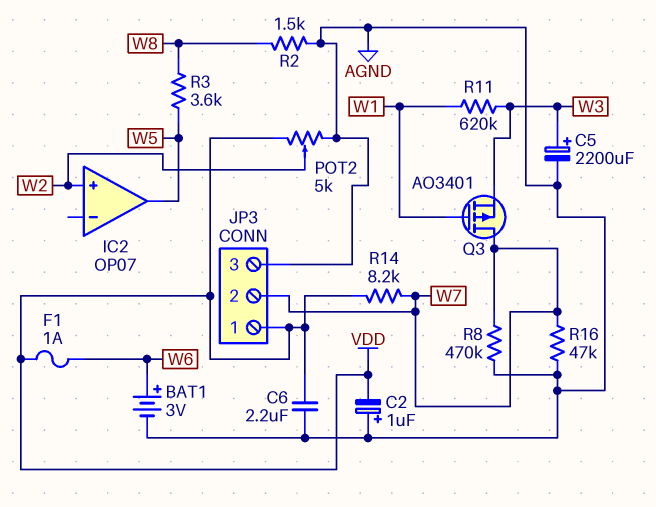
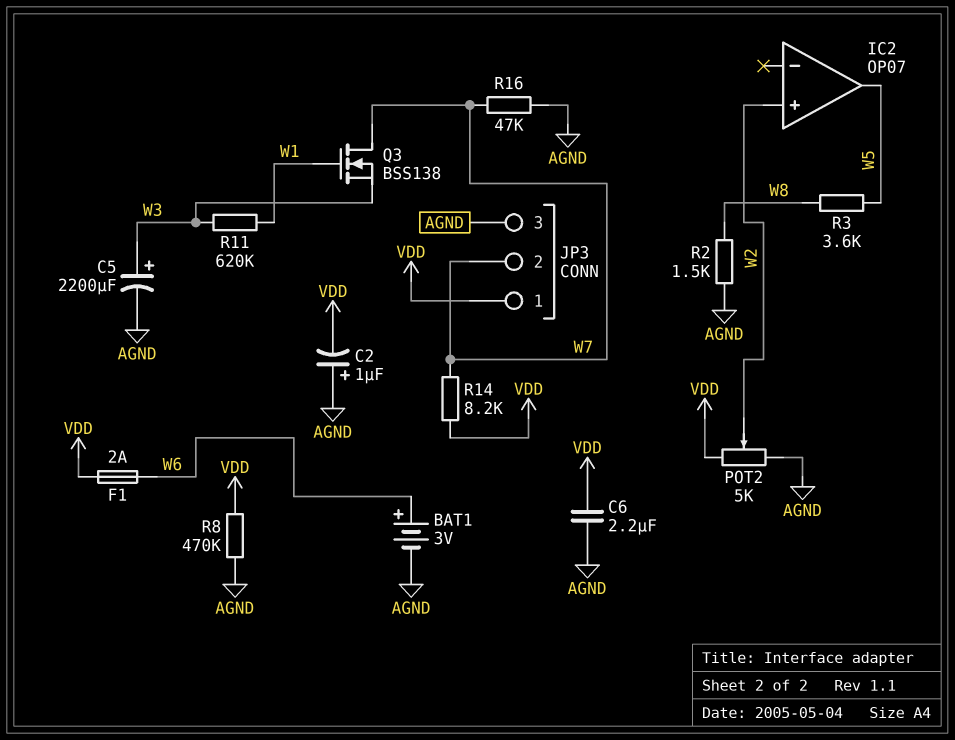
F1: 1A (VDD, W6) -> 2A (VDD, W6)
Q3: PMOS AO3401 (G W1, D W7, S W3) -> NMOS BSS138 (G W1, D W7, S W3)
R8: 470k (AGND, W7) -> 470k (AGND, VDD)

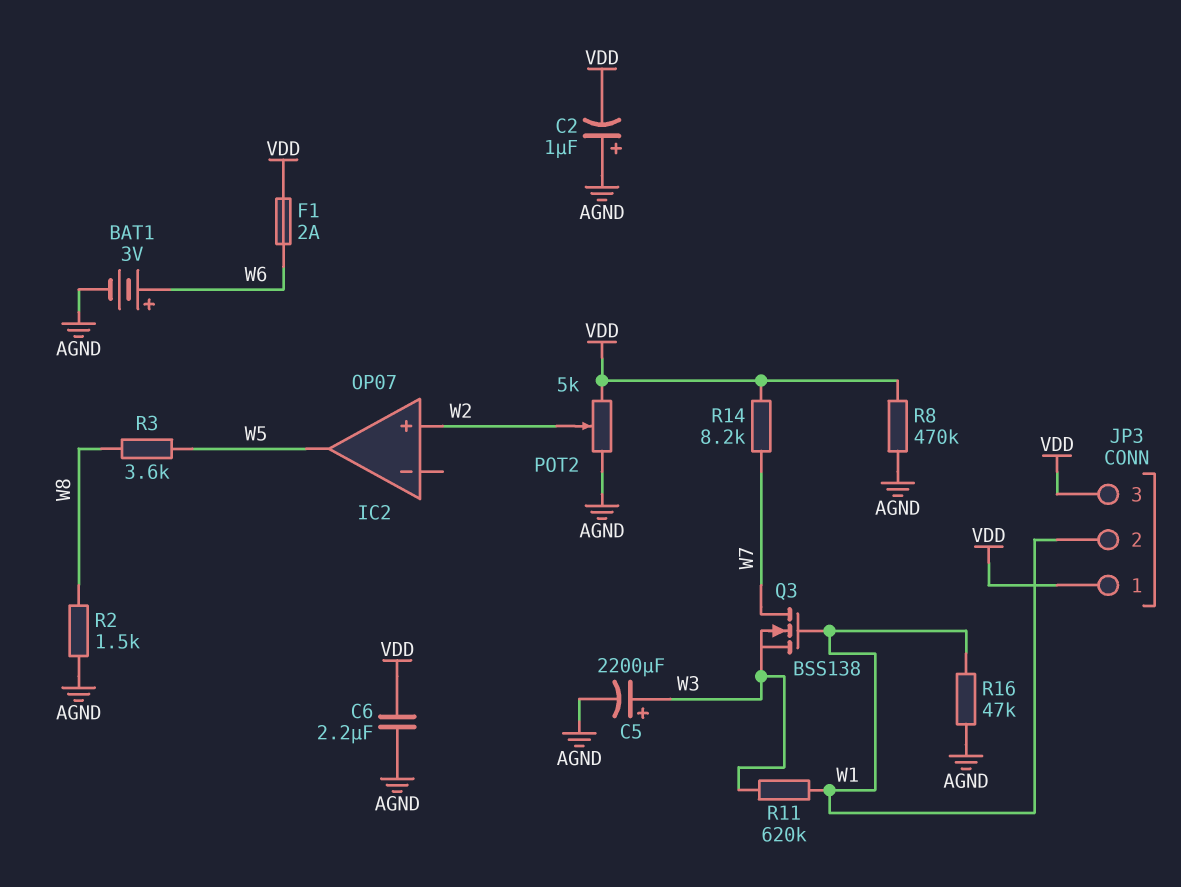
JP3 pin 2: W7 -> W1
JP3 pin 3: AGND -> VDD
R16: 47k (AGND, W7) -> 47k (AGND, W1)

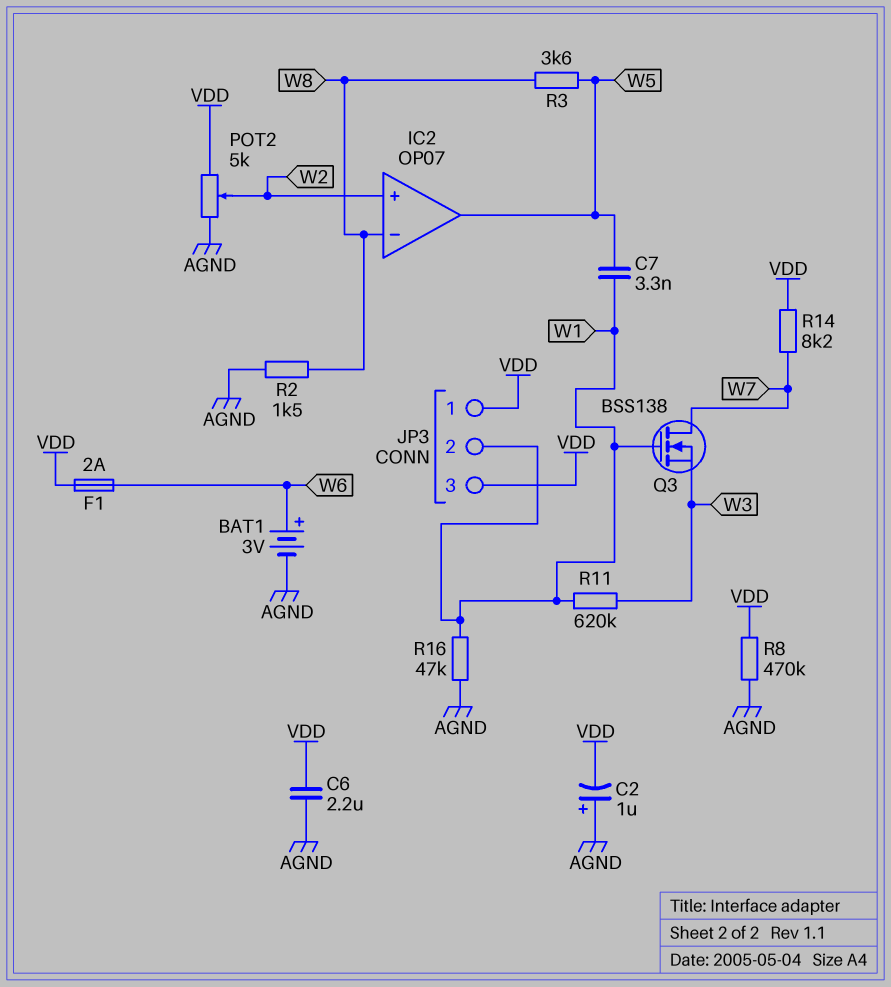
C5: 2200uF (plus W3, minus AGND) -> none
C7: none -> 3.3nF (W1, W5)
IC2 pin in-: none -> W8

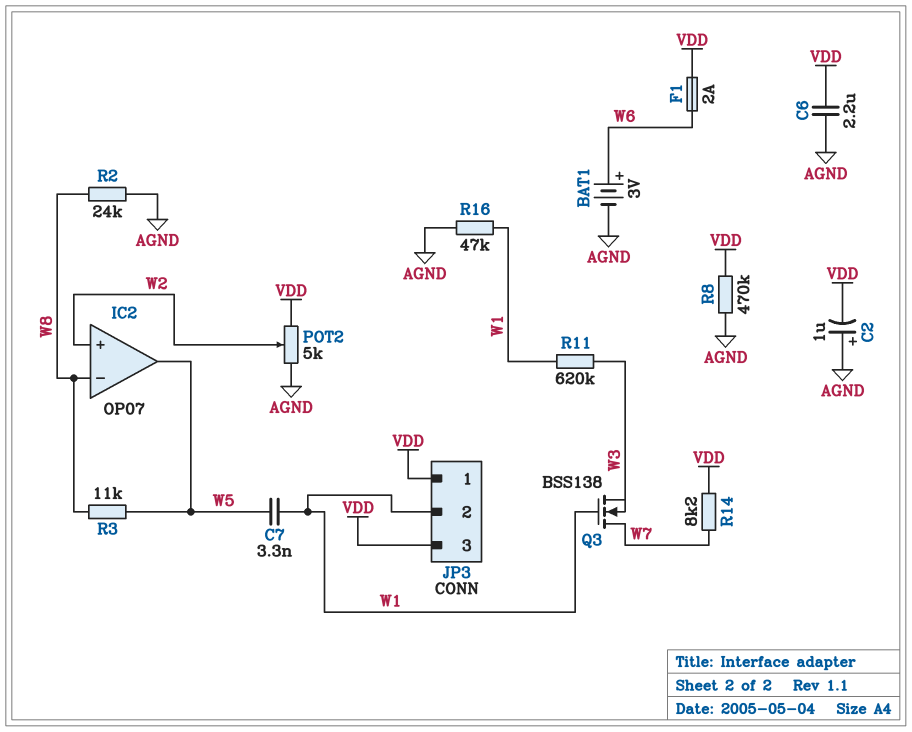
R2: 1.5k (AGND, W8) -> 24k (AGND, W8)
R3: 3.6k (W5, W8) -> 11k (W5, W8)

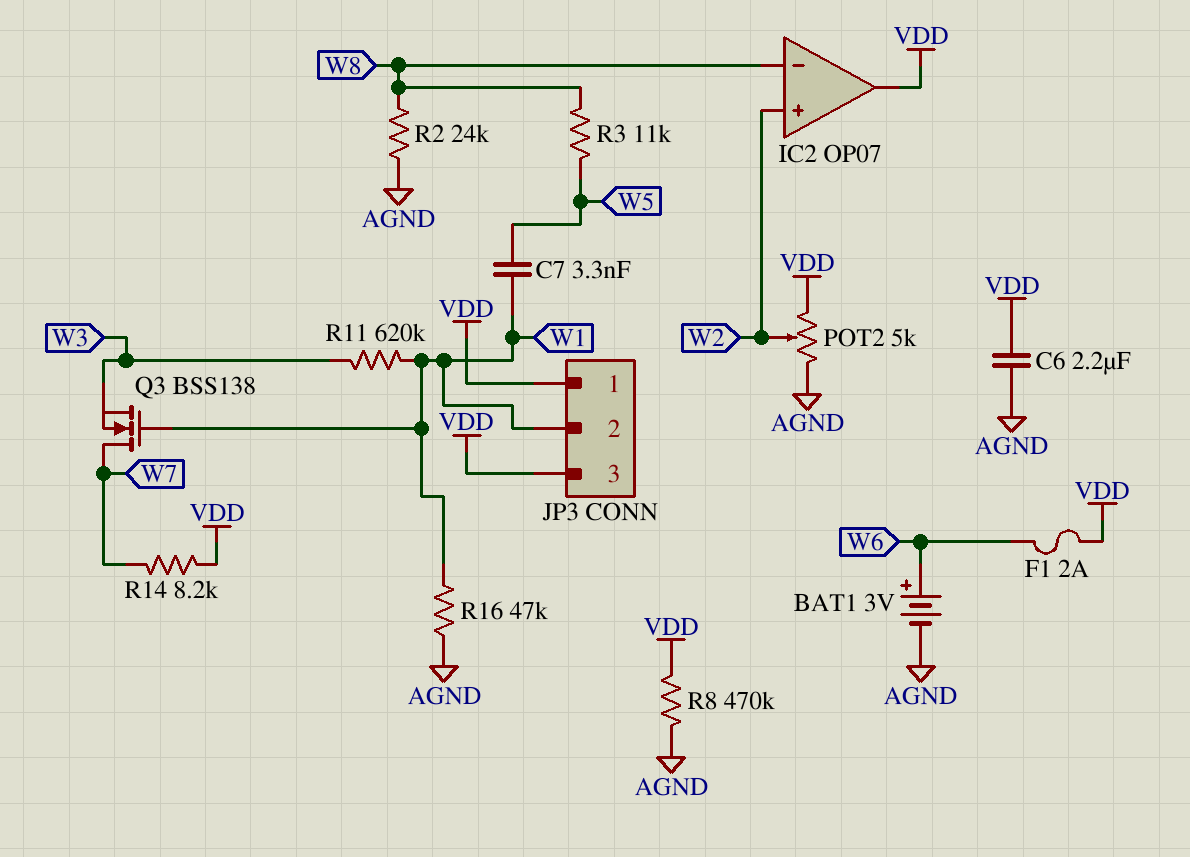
C2: 1uF (plus AGND, minus VDD) -> none
IC2 pin out: W5 -> VDD

